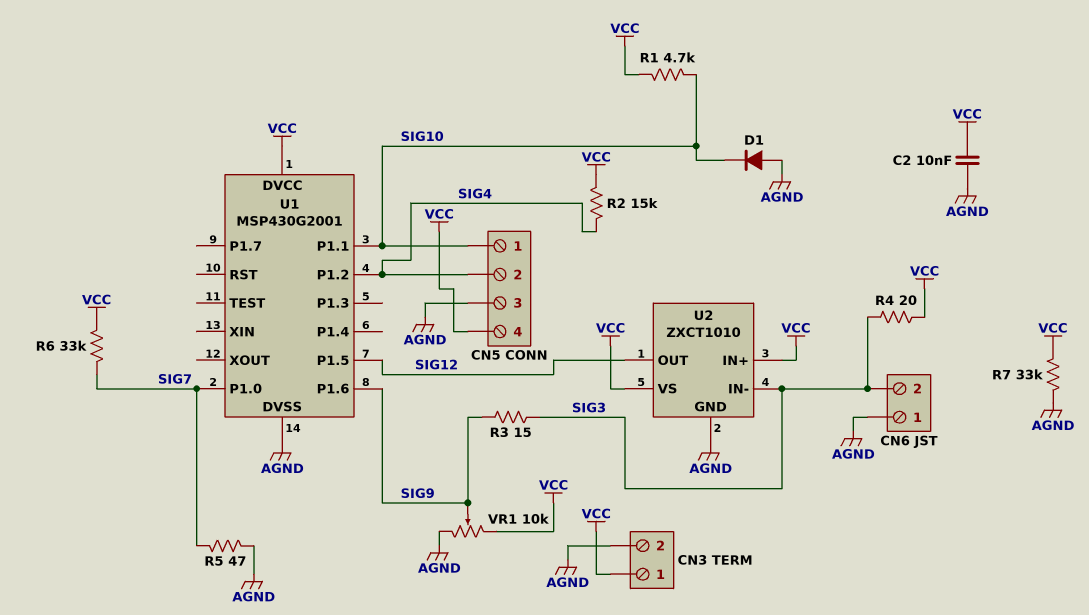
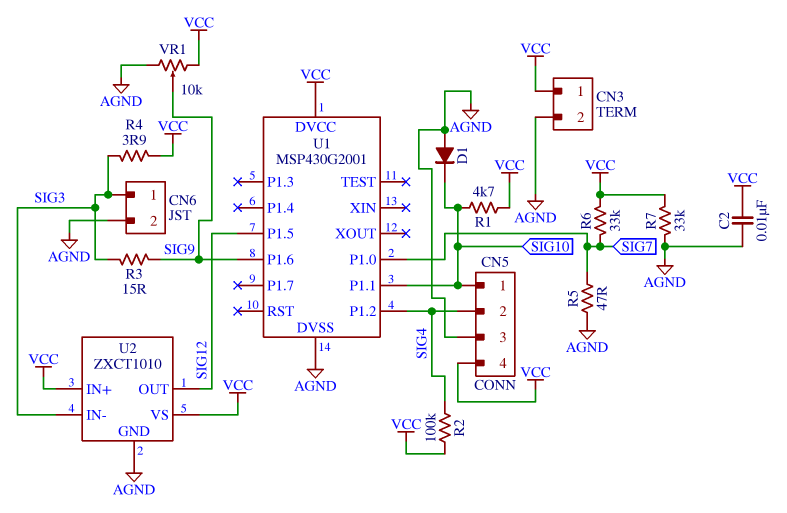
CN6 pin 1: AGND -> SIG3
CN6 pin 2: SIG3 -> AGND
R2: 15k (SIG4, VCC) -> 100k (SIG4, VCC)
R4: 20 (SIG3, VCC) -> 3.9 (SIG3, VCC)

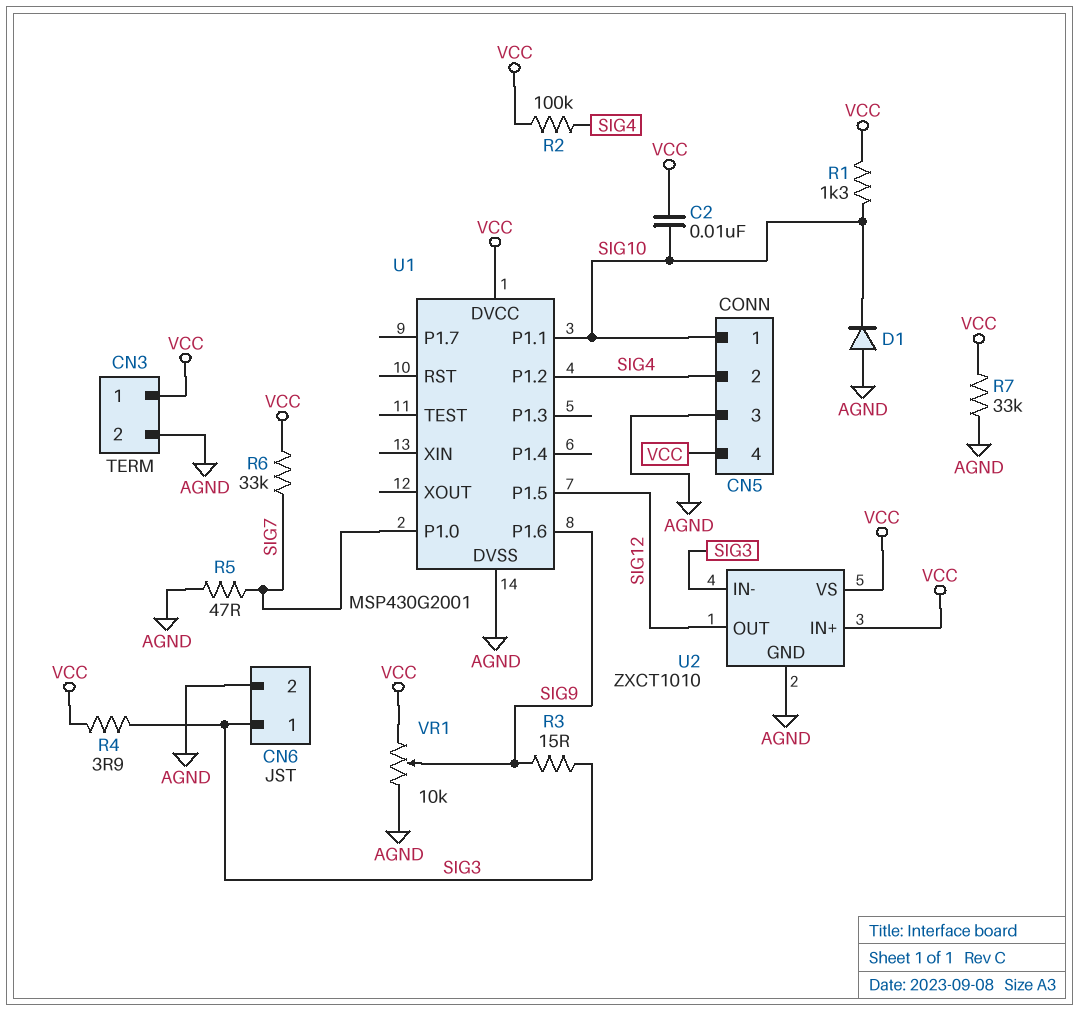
C2: 10nF (AGND, VCC) -> 10nF (SIG10, VCC)
R1: 4.7k (SIG10, VCC) -> 1.3k (SIG10, VCC)

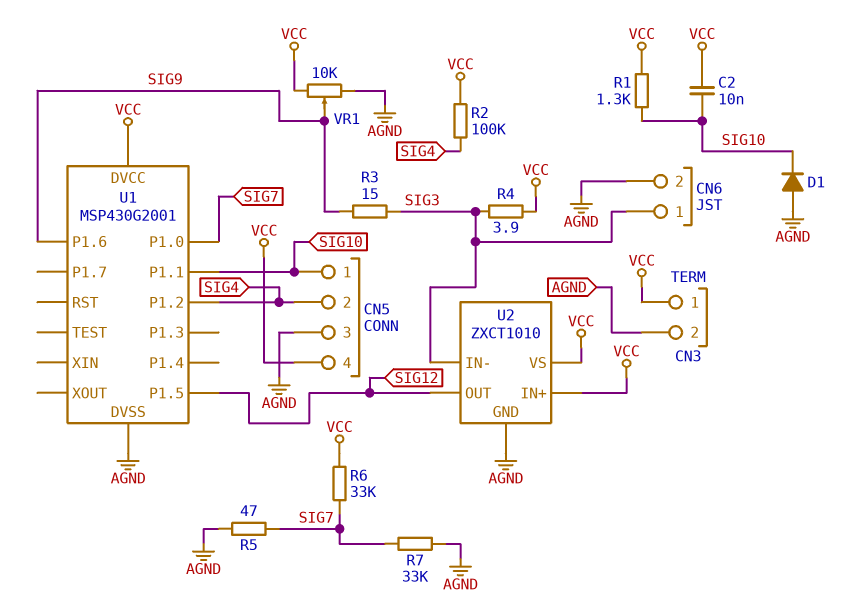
R7: 33k (AGND, VCC) -> 33k (AGND, SIG7)

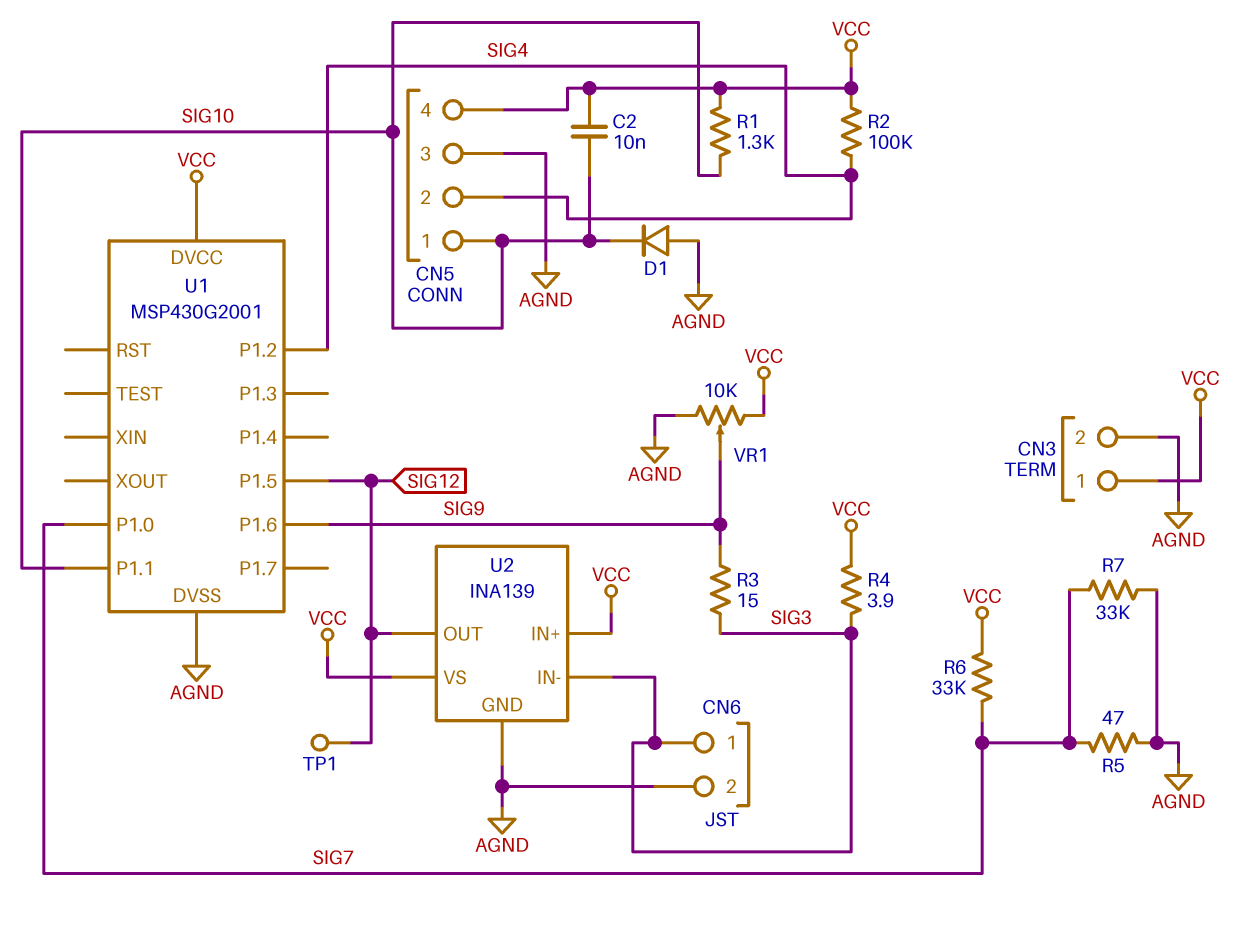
TP1: none -> test point (SIG12)
U2: ZXCT1010 -> INA139

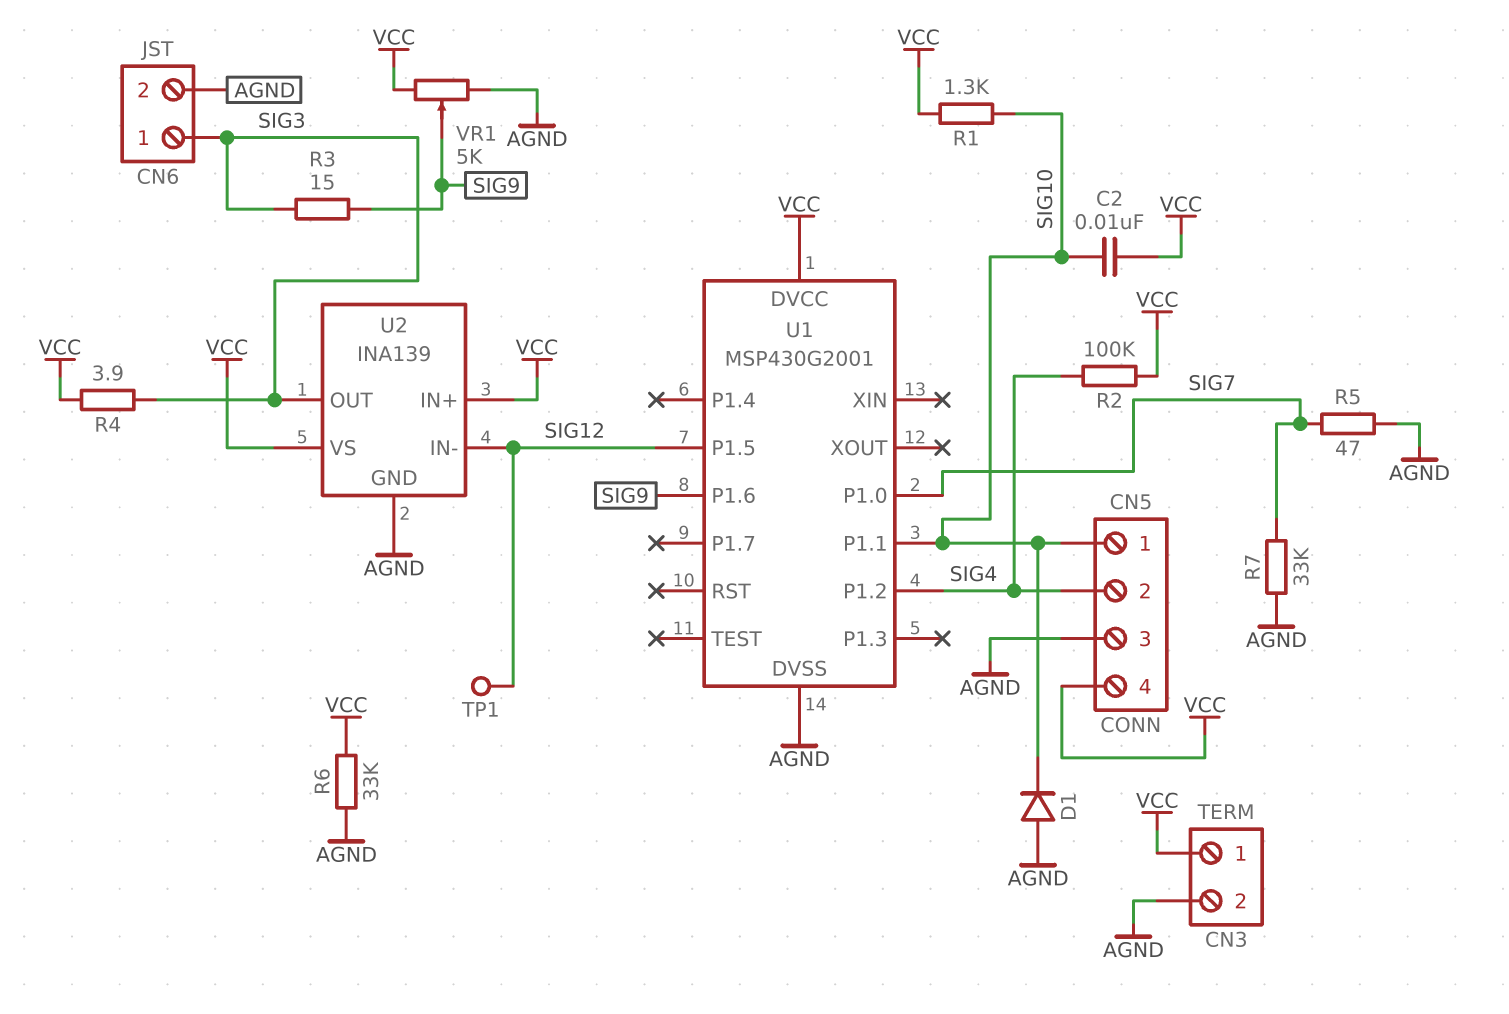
R6: 33k (SIG7, VCC) -> 33k (AGND, VCC)
U2 pin IN-: SIG3 -> SIG12
U2 pin OUT: SIG12 -> SIG3
VR1: 10k (AGND, VCC, wiper SIG9) -> 5k (AGND, VCC, wiper SIG9)

